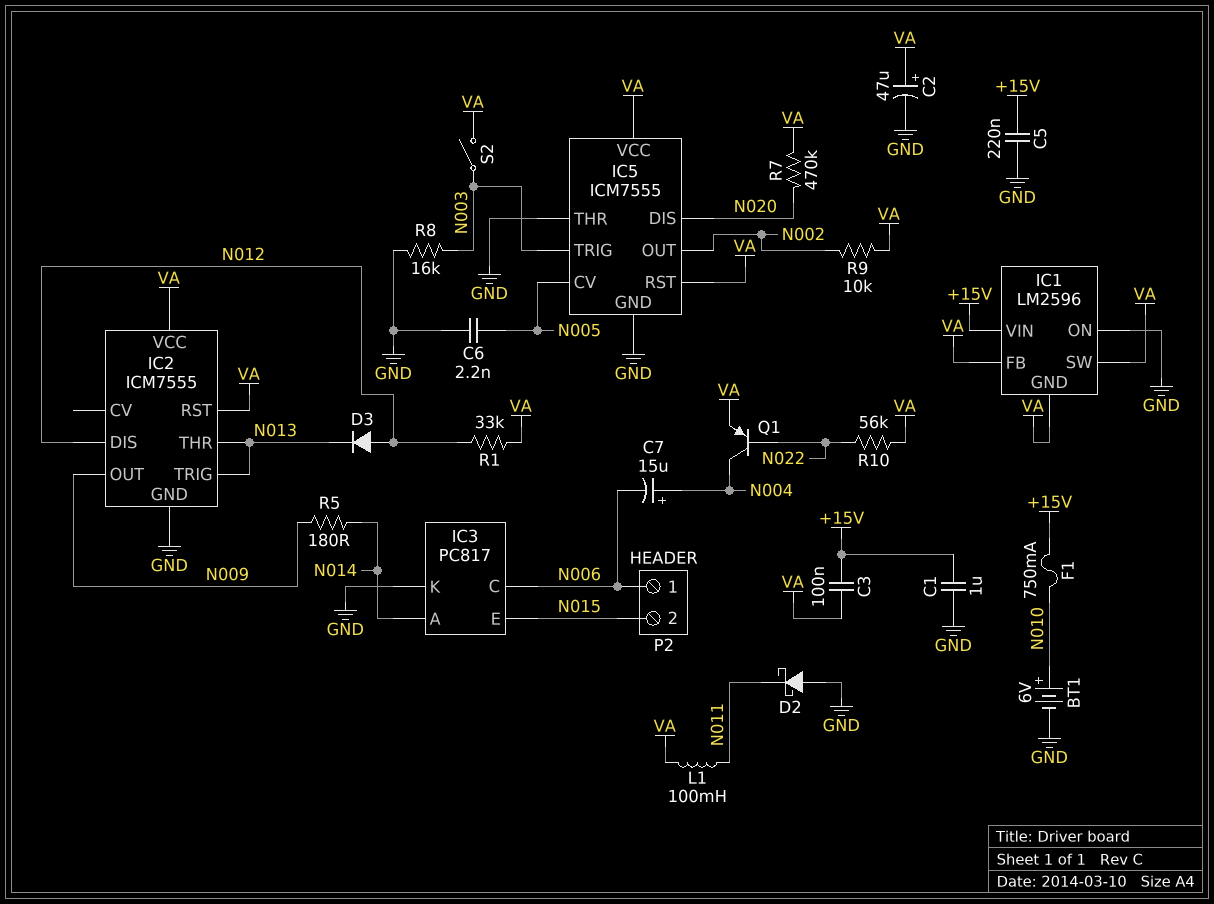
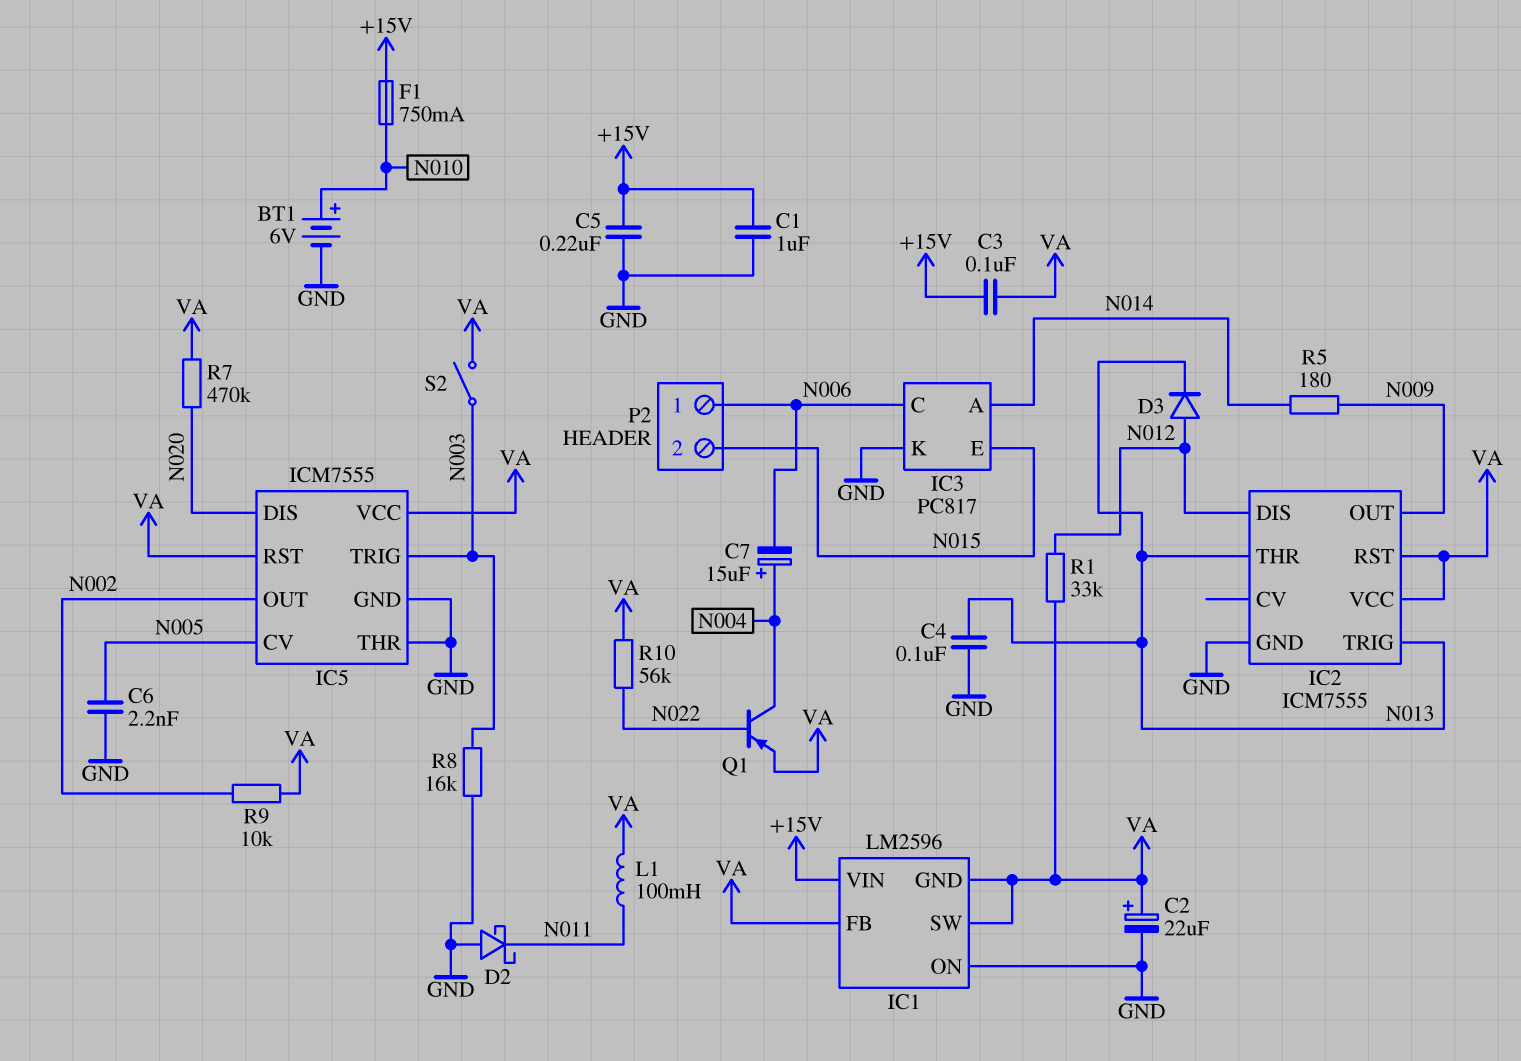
C2: 47uF (plus VA, minus GND) -> 22uF (plus VA, minus GND)
C4: none -> 100nF (GND, N013)

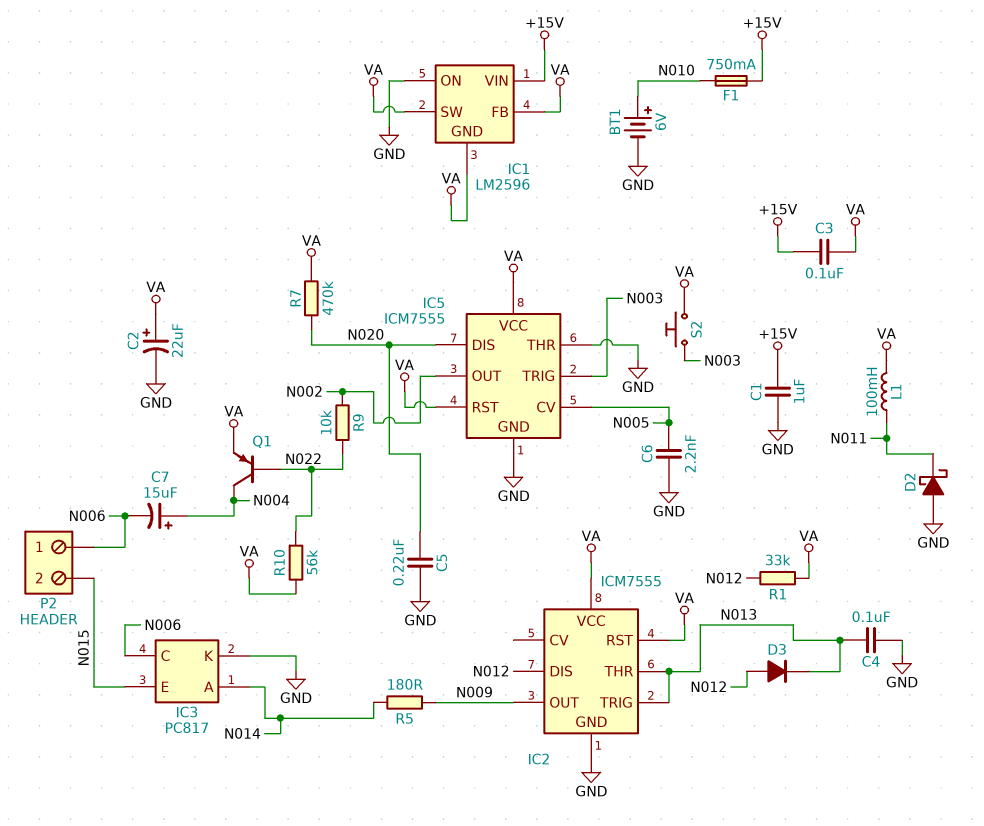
C5: 220nF (+15V, GND) -> 220nF (GND, N020)
R8: 16k (GND, N003) -> none
R9: 10k (N002, VA) -> 10k (N002, N022)
S2: switch (N003, VA) -> button (N003, VA)

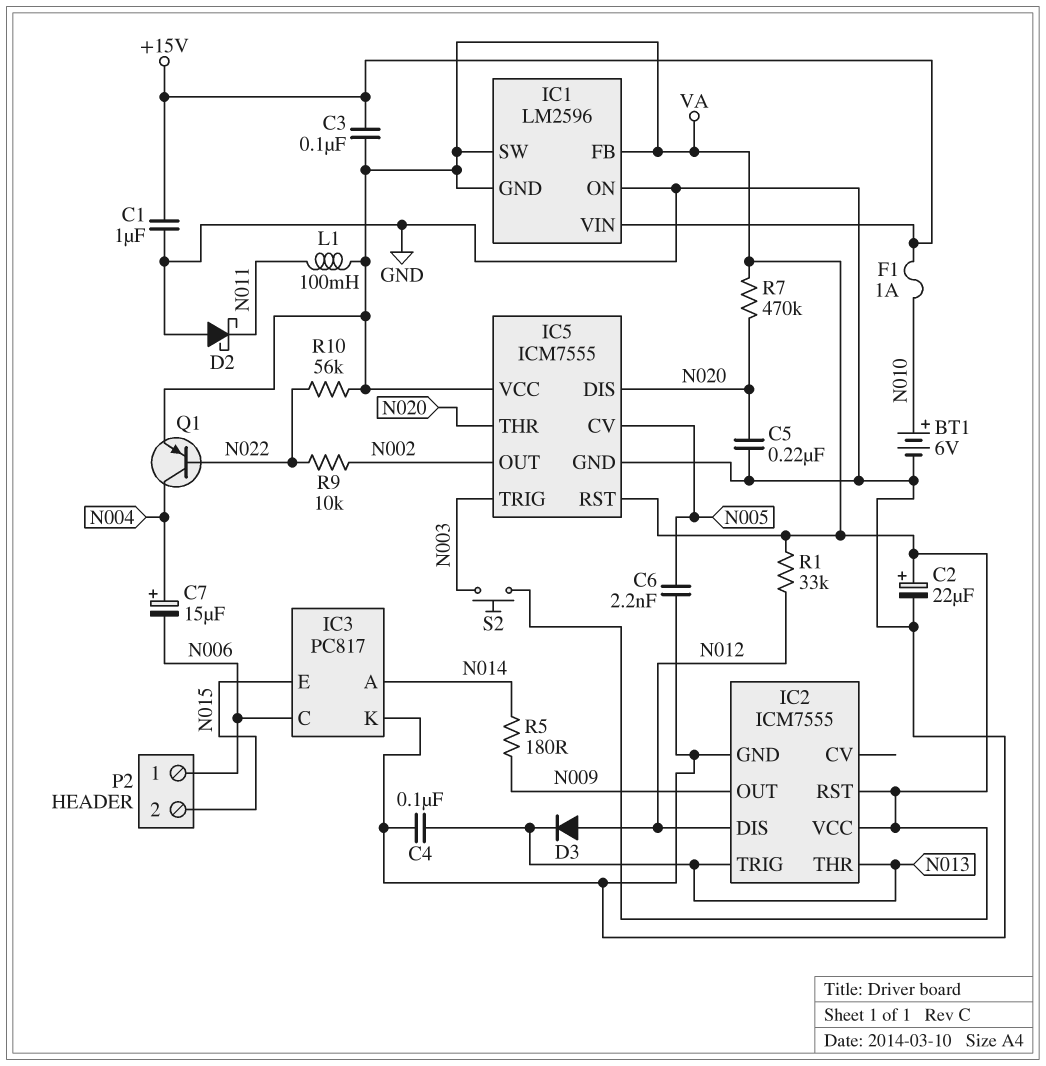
F1: 750mA (+15V, N010) -> 1A (+15V, N010)
IC5 pin THR: GND -> N020

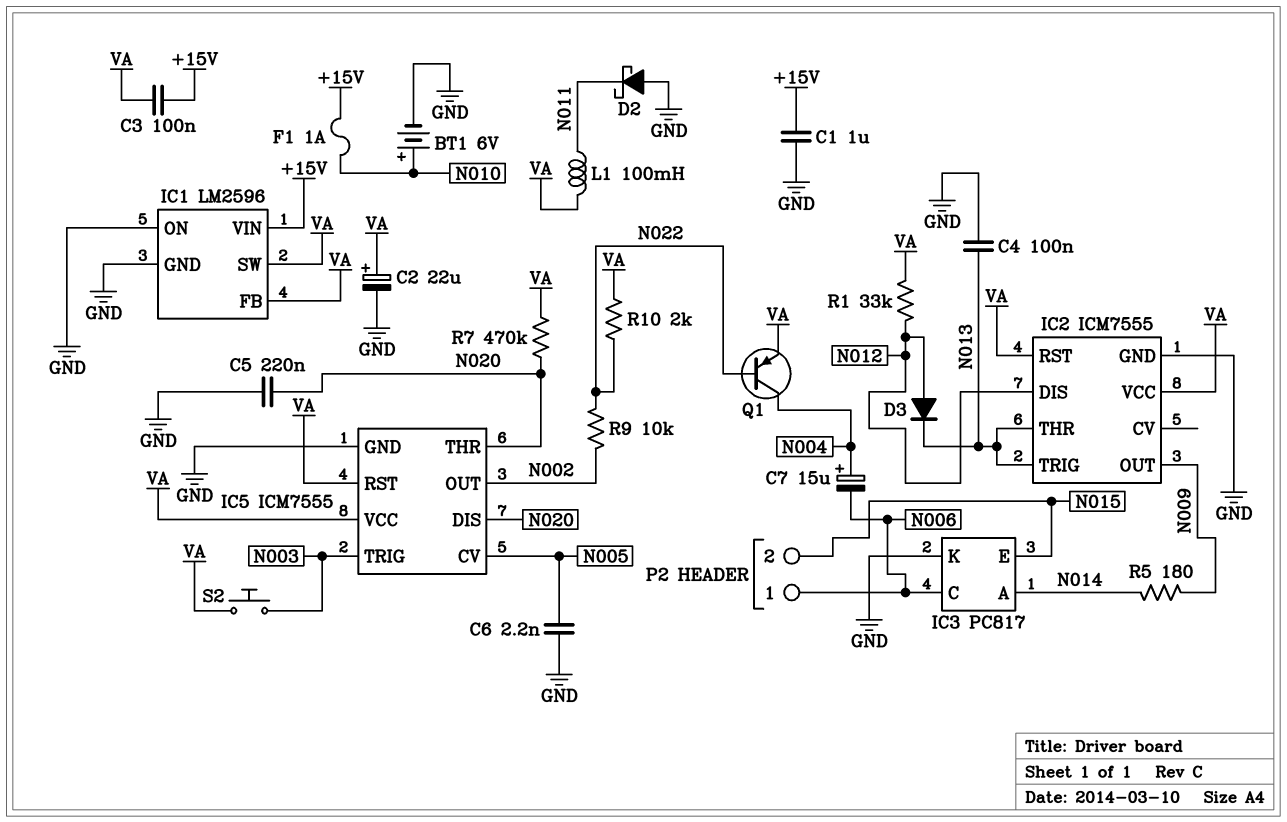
IC1 pin GND: VA -> GND
R10: 56k (N022, VA) -> 2k (N022, VA)

